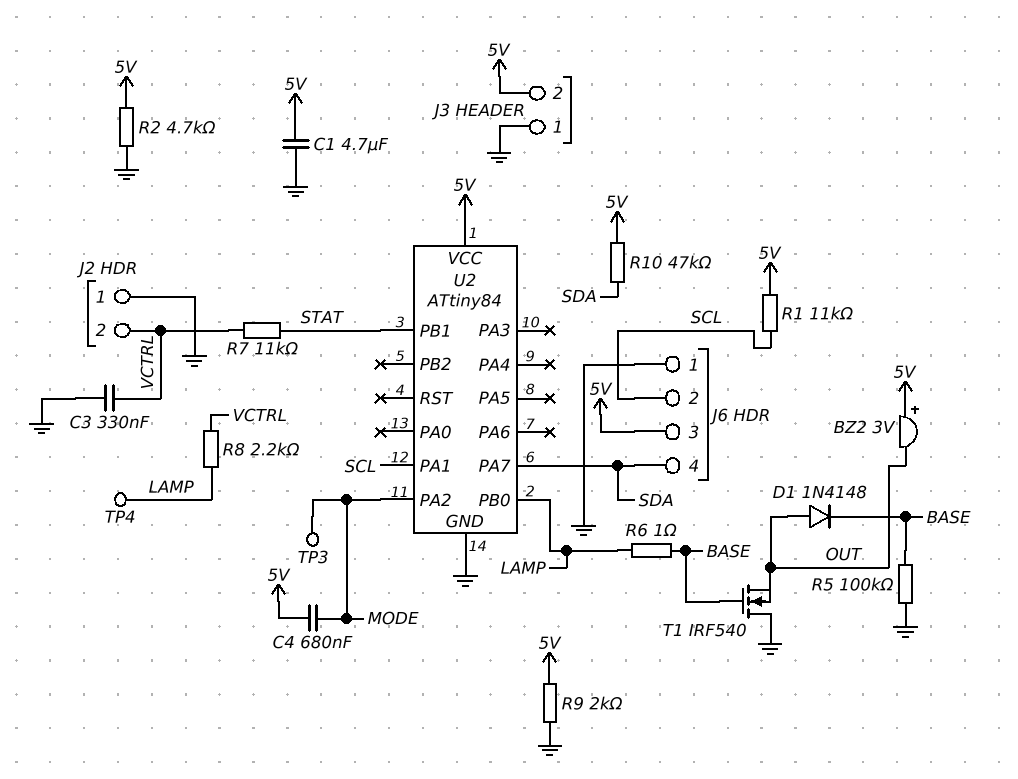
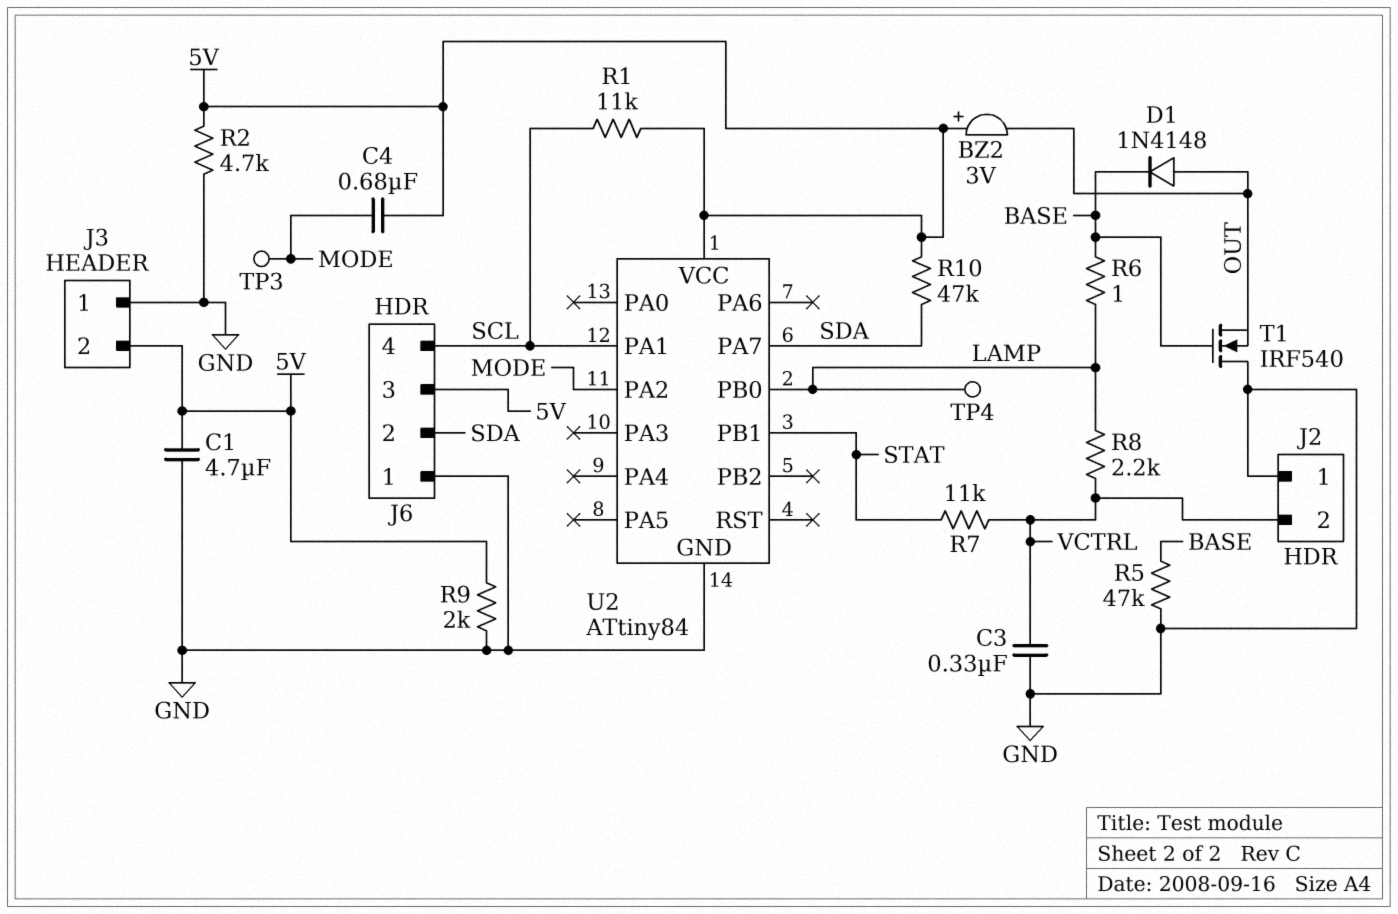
J6 pin 2: SCL -> SDA
J6 pin 4: SDA -> SCL
R5: 100k (BASE, GND) -> 47k (BASE, GND)

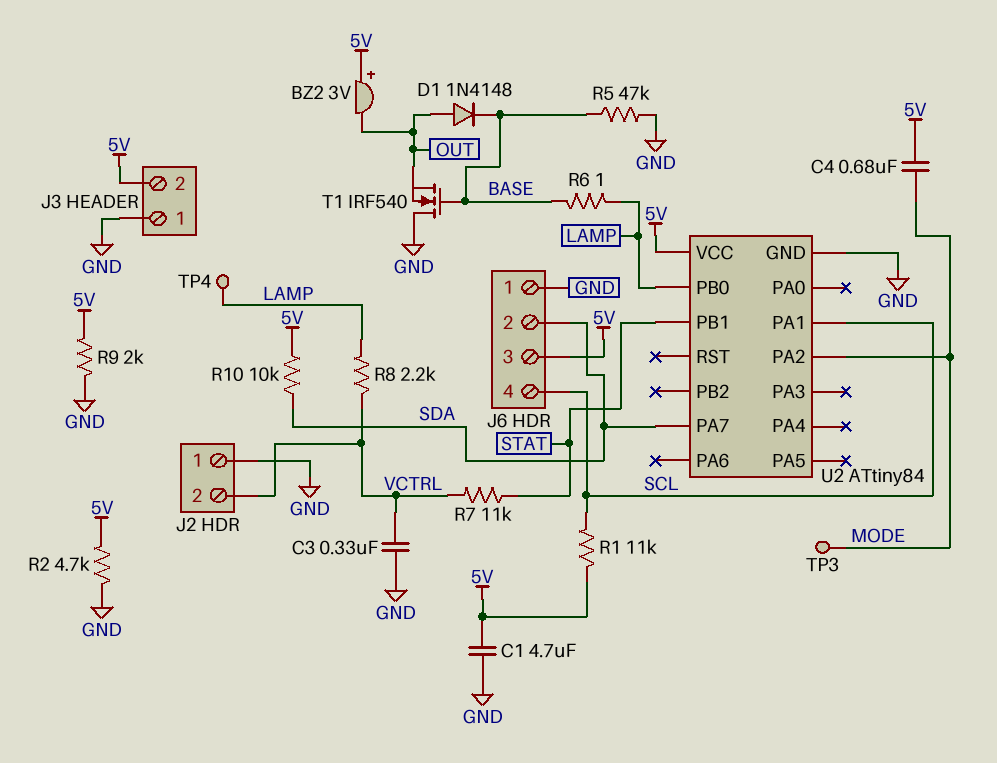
R10: 47k (5V, SDA) -> 10k (5V, SDA)

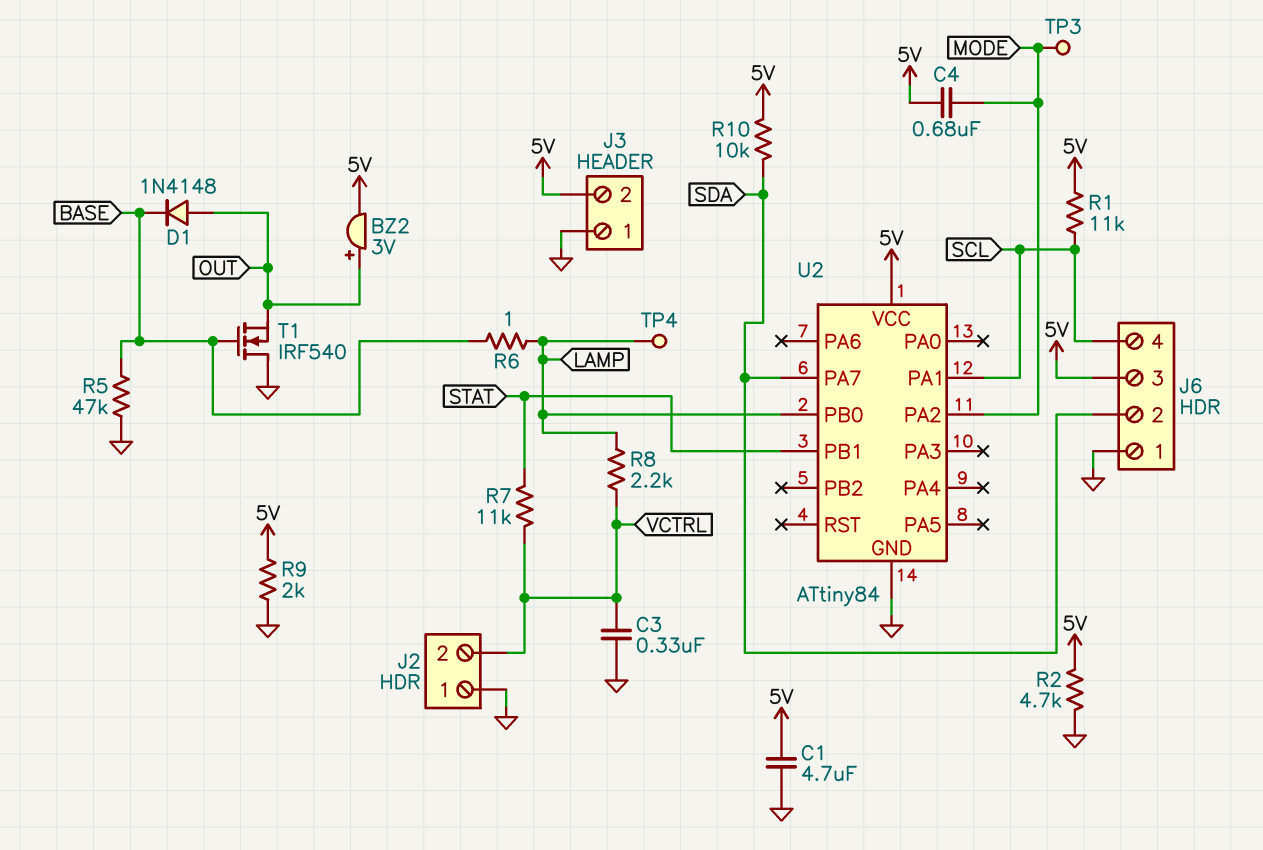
BZ2: buzzer 3V (plus 5V, minus OUT) -> buzzer 3V (plus OUT, minus 5V)

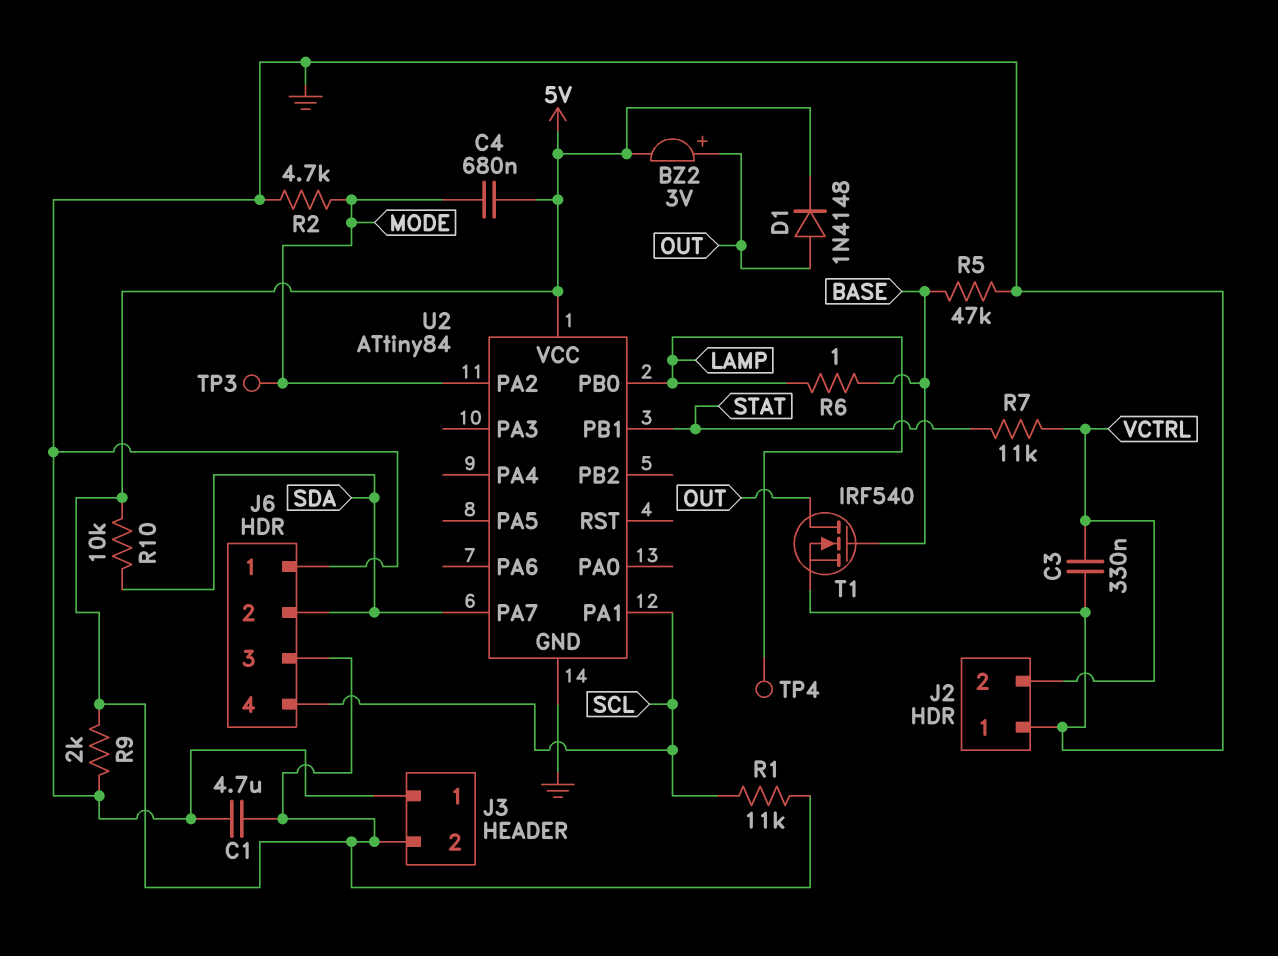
D1: diode 1N4148 (A OUT, K BASE) -> diode 1N4148 (A OUT, K 5V)
R2: 4.7k (5V, GND) -> 4.7k (GND, MODE)
R8: 2.2k (LAMP, VCTRL) -> none
T1: NMOS IRF540 (G BASE, D GND, S OUT) -> NMOS IRF540 (G BASE, D OUT, S GND)

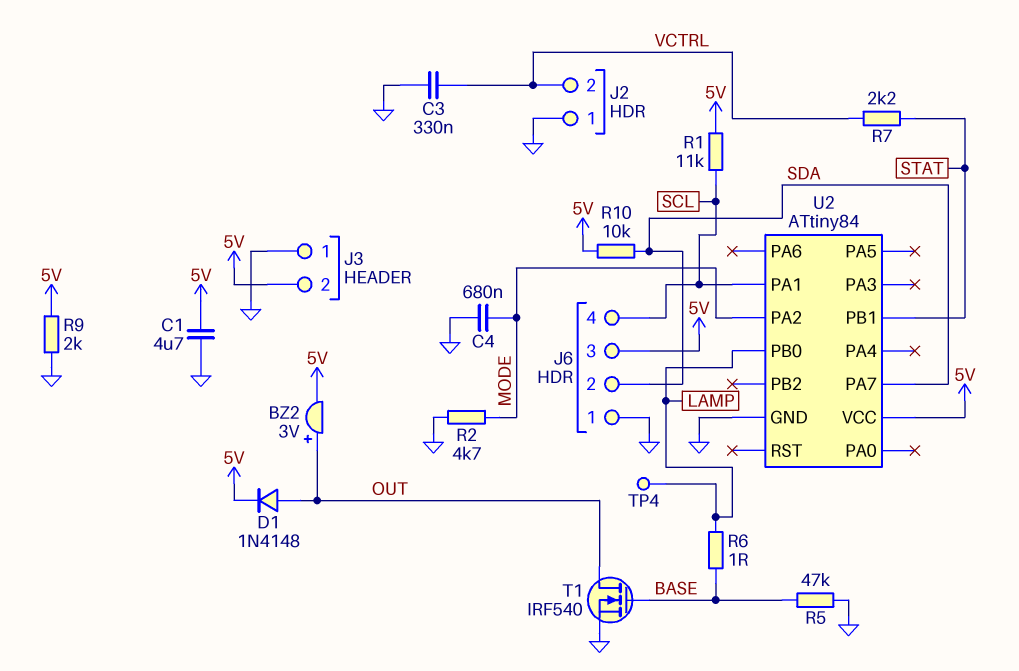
C4: 680nF (5V, MODE) -> 680nF (GND, MODE)
R7: 11k (STAT, VCTRL) -> 2.2k (STAT, VCTRL)
TP3: test point (MODE) -> none

